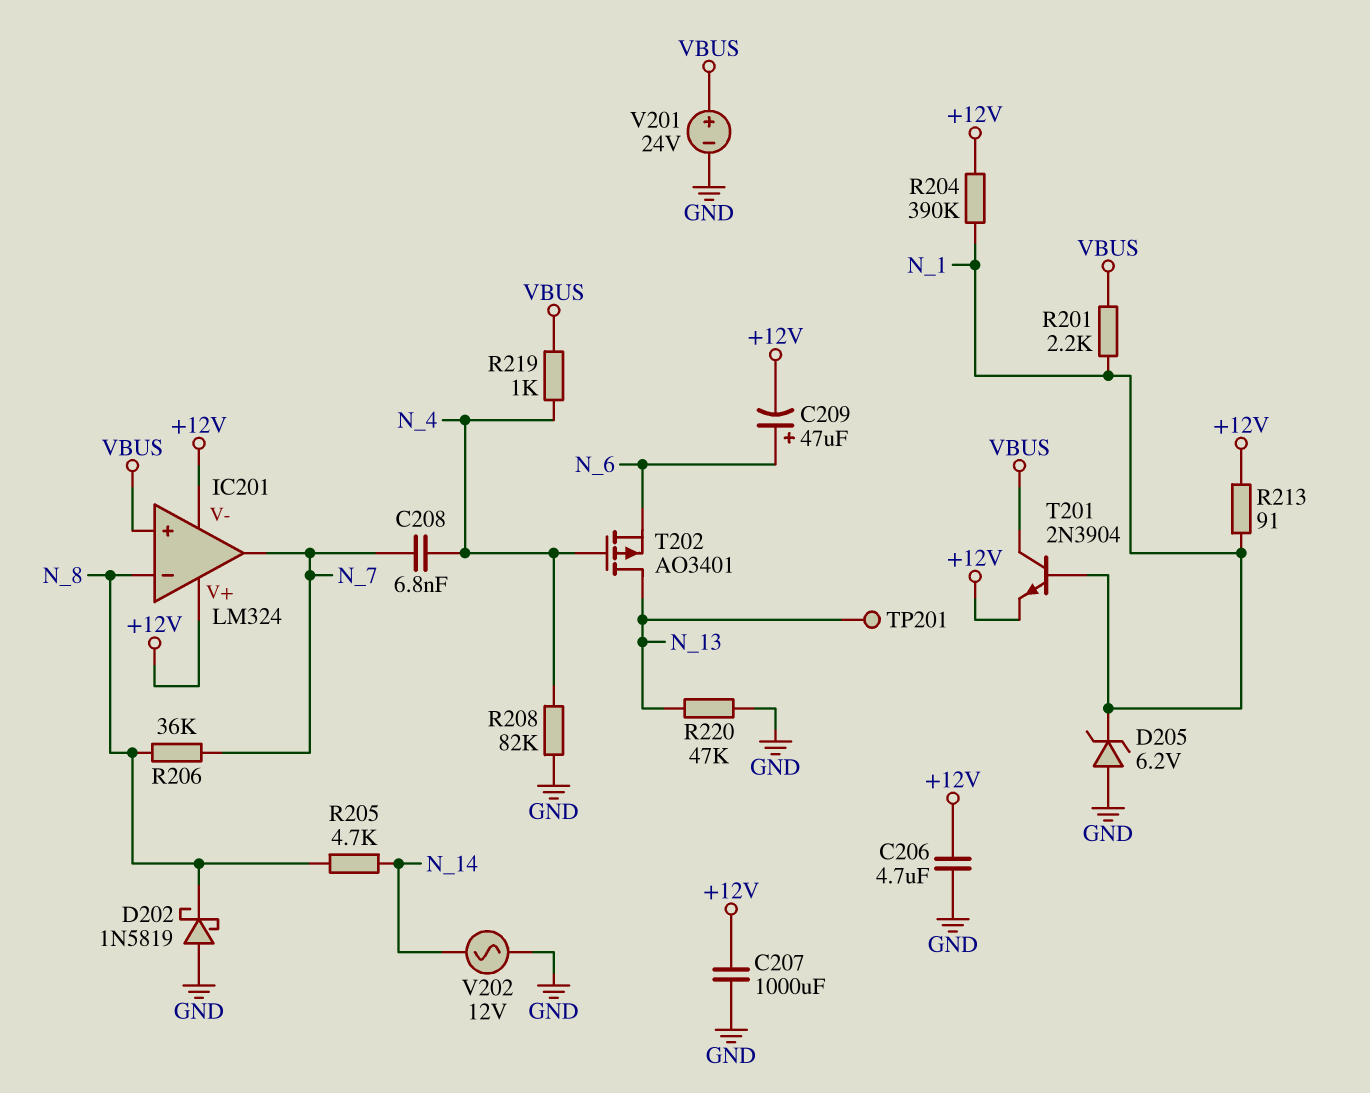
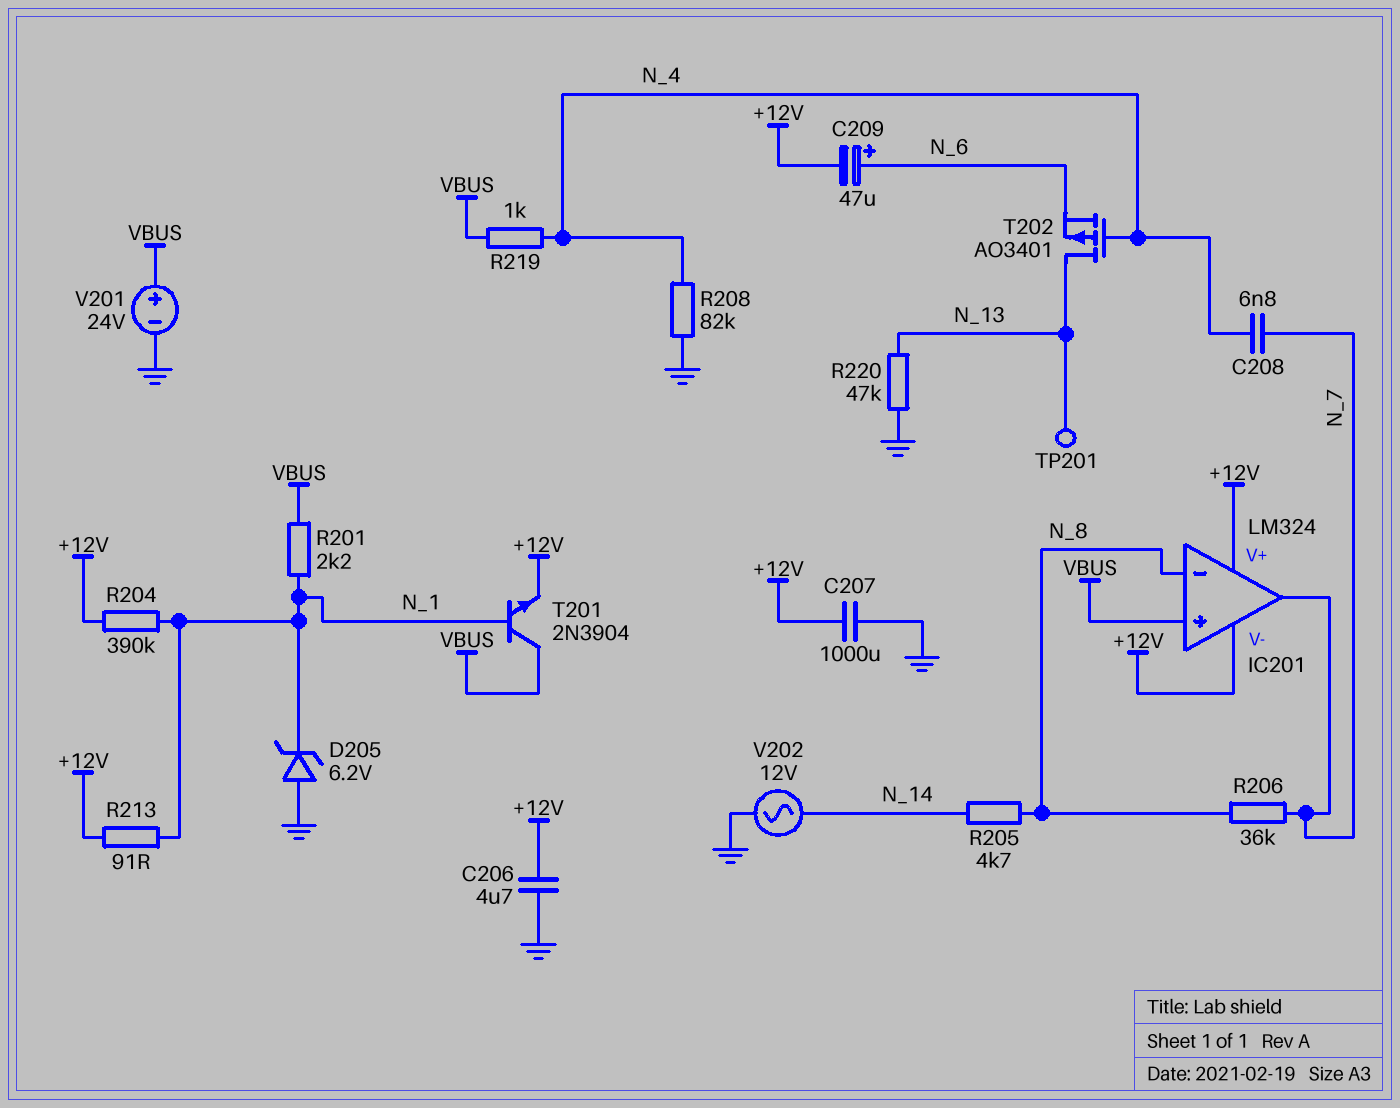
D202: schottky 1N5819 (A GND, K N_8) -> none

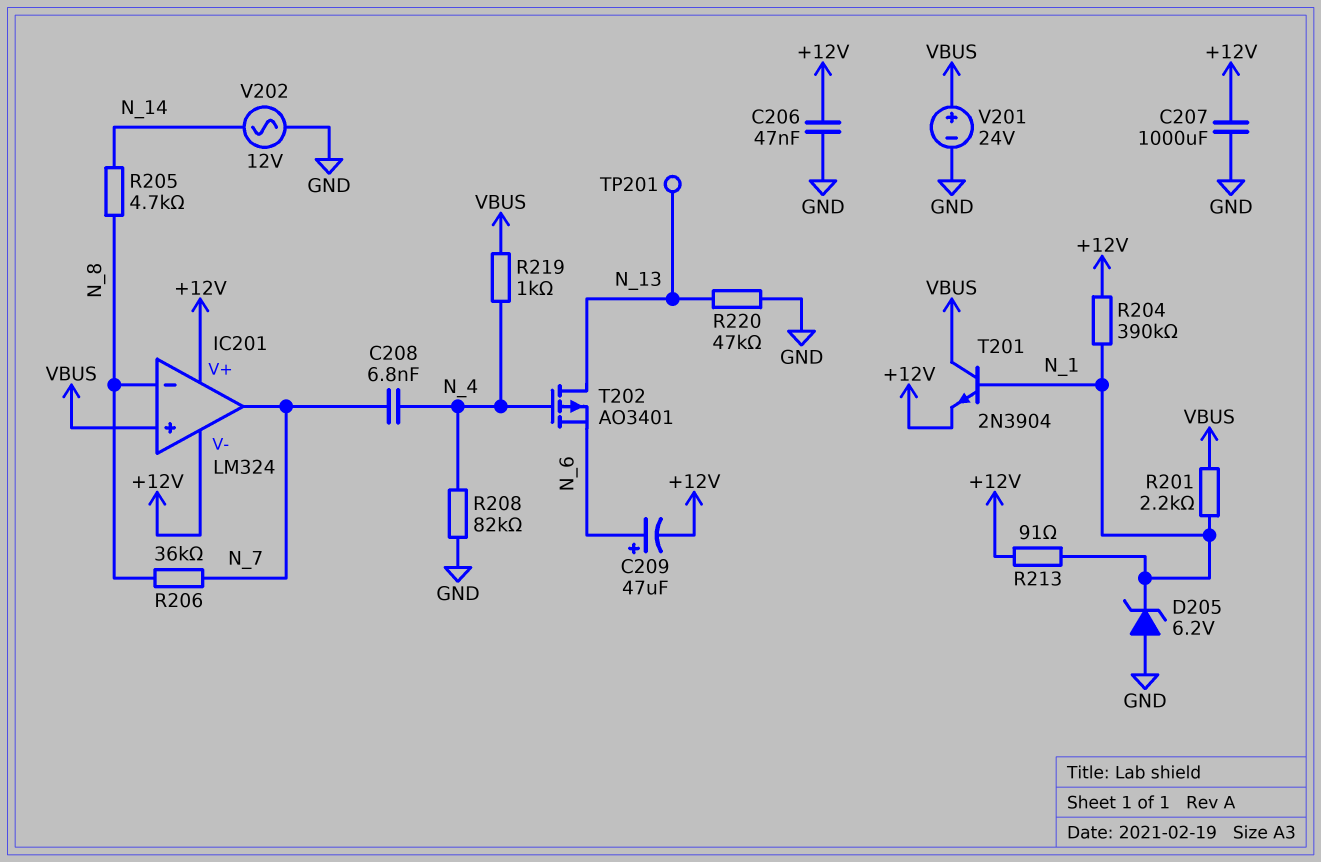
C206: 4.7uF (+12V, GND) -> 47nF (+12V, GND)

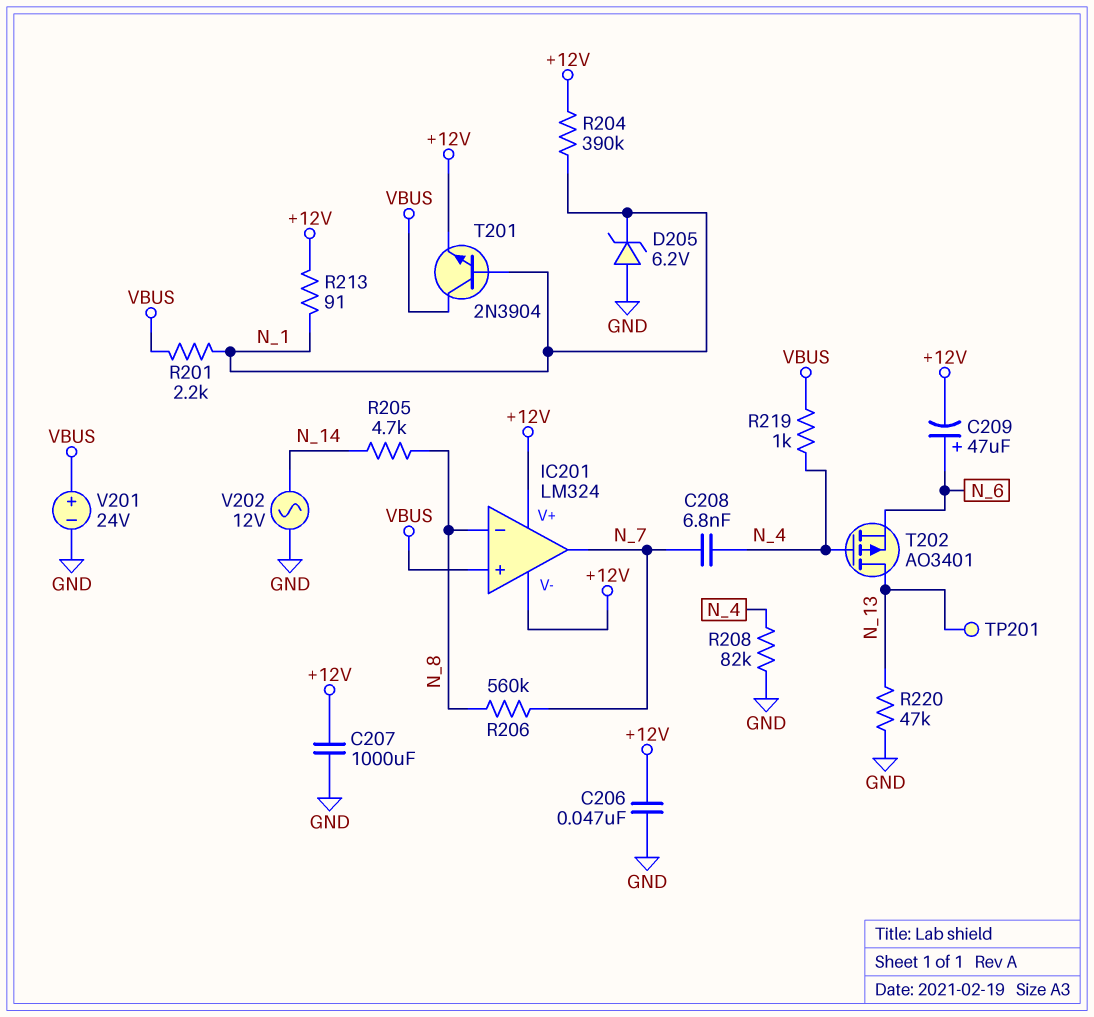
R206: 36k (N_7, N_8) -> 560k (N_7, N_8)

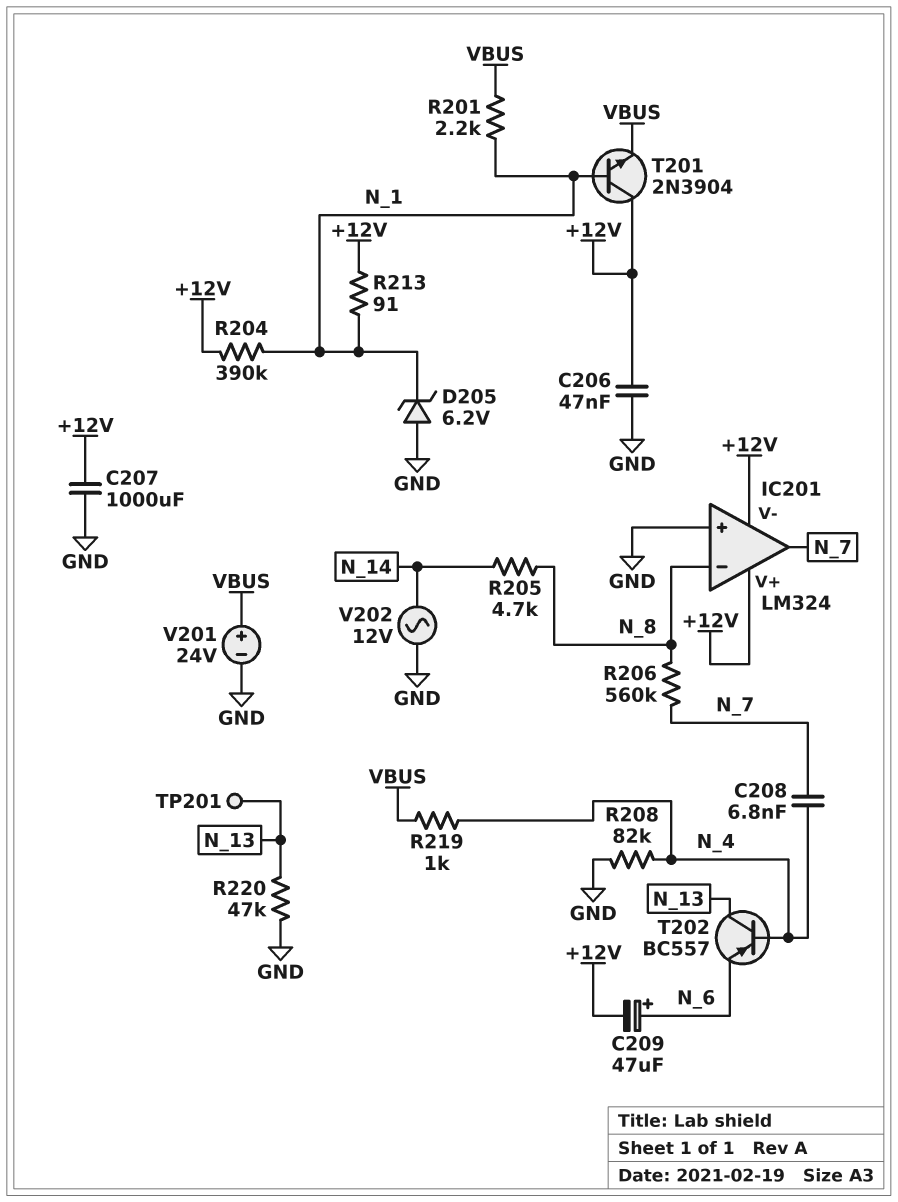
IC201 pin in+: VBUS -> GND
T201: NPN 2N3904 (B N_1, C VBUS, E +12V) -> NPN 2N3904 (B N_1, C +12V, E VBUS)
T202: PMOS AO3401 (G N_4, D N_13, S N_6) -> PNP BC557 (B N_4, C N_13, E N_6)

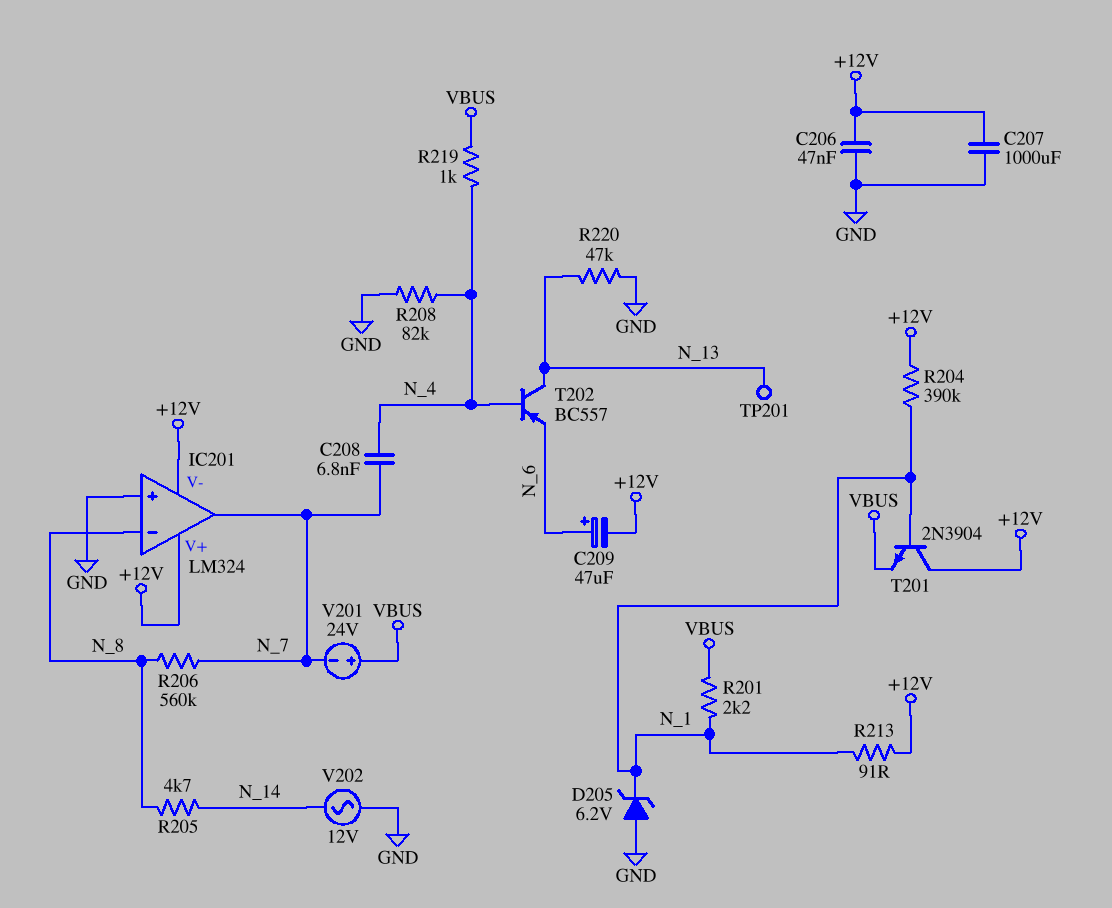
V201: 24V (plus VBUS, minus GND) -> 24V (plus VBUS, minus N_7)

